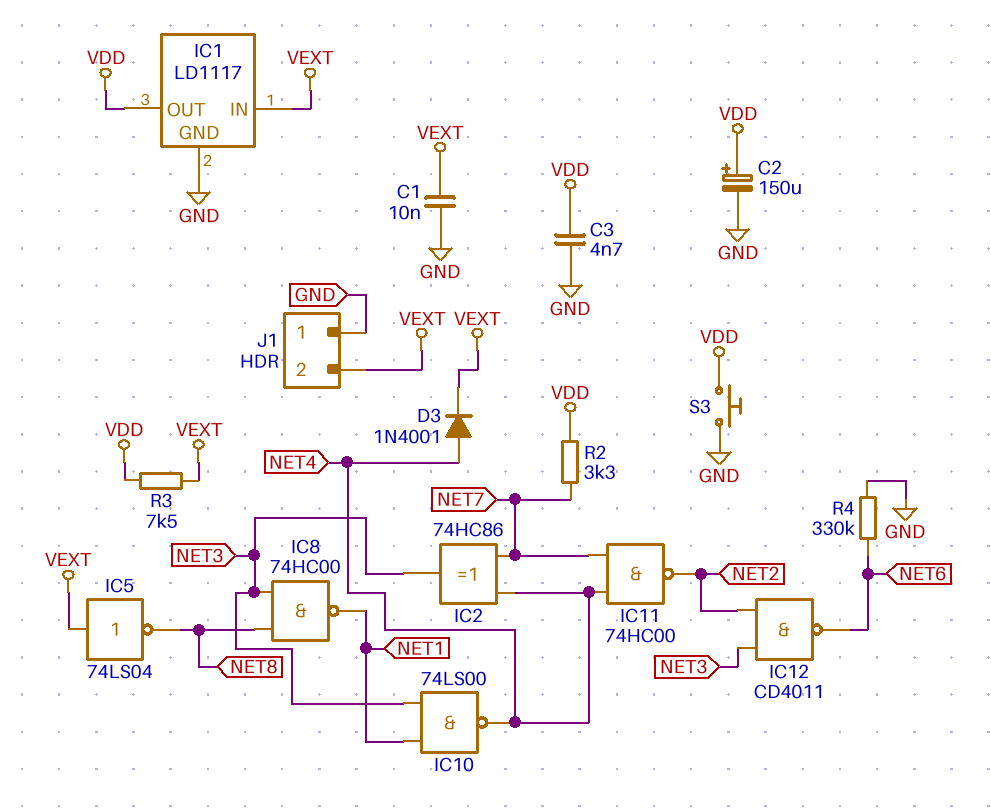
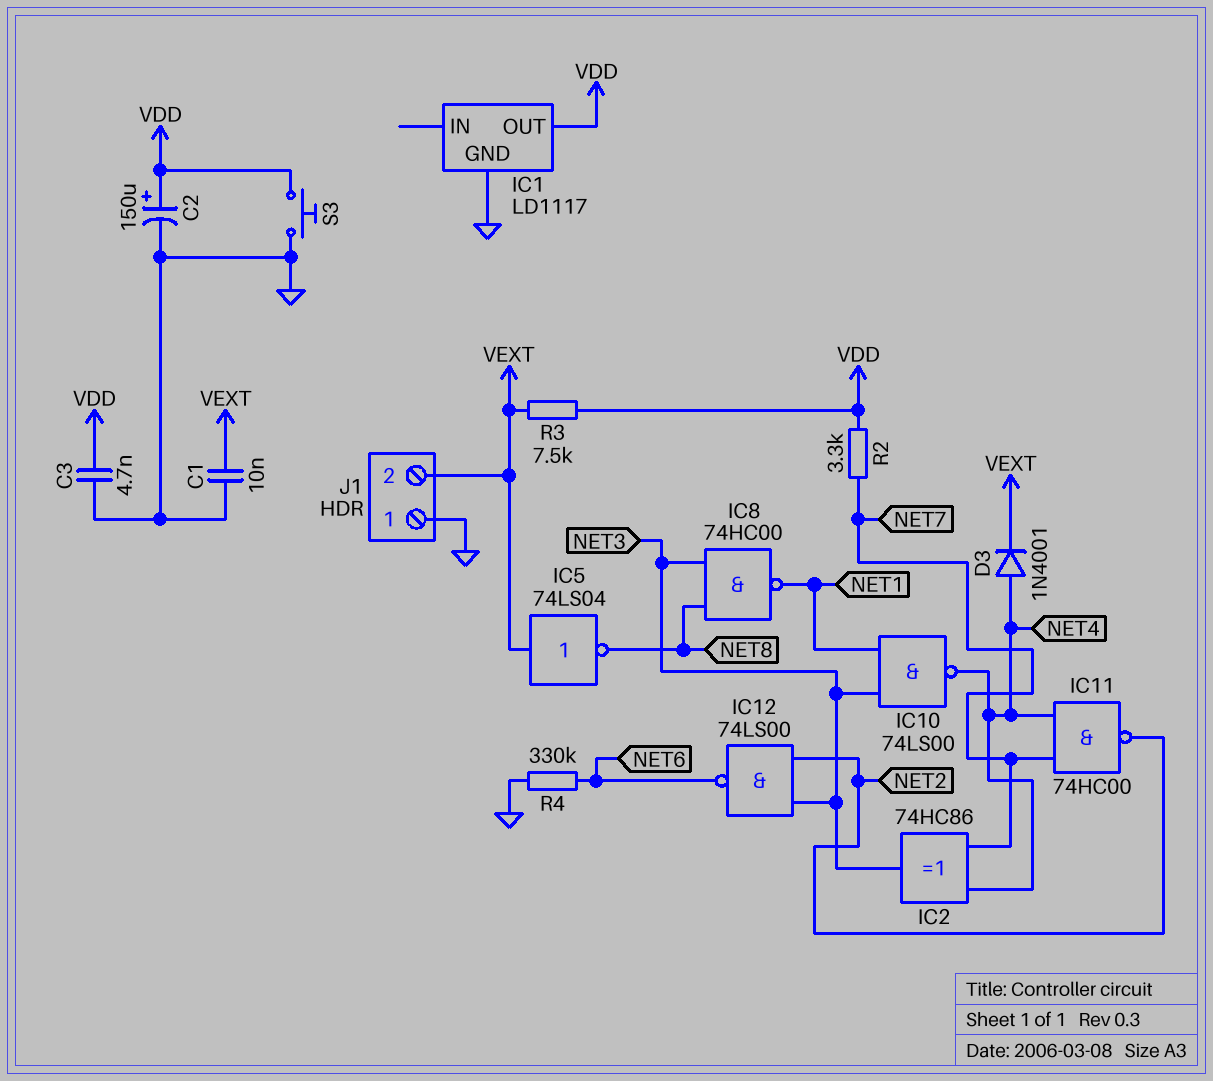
IC1 pin IN: VEXT -> none
IC12: NAND CD4011 (in NET2, in NET3, out NET6) -> NAND 74LS00 (in NET2, in NET3, out NET6)

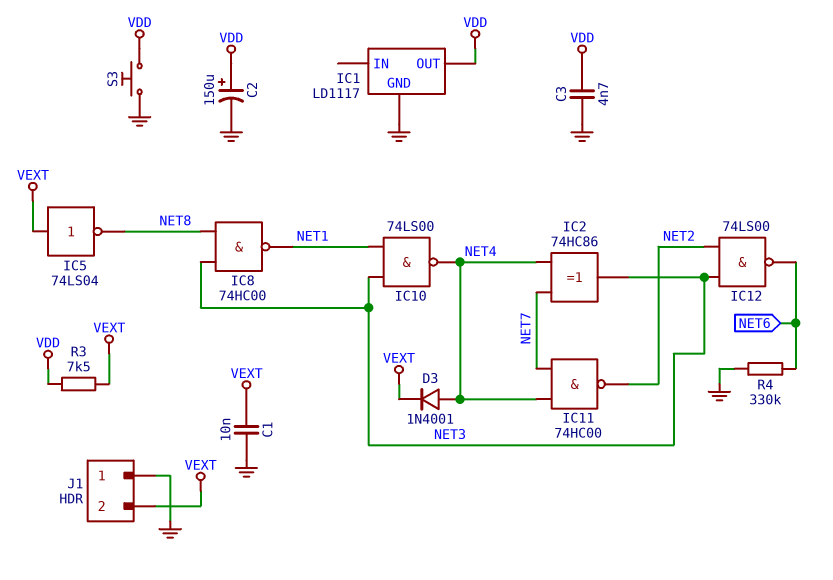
R2: 3.3k (NET7, VDD) -> none

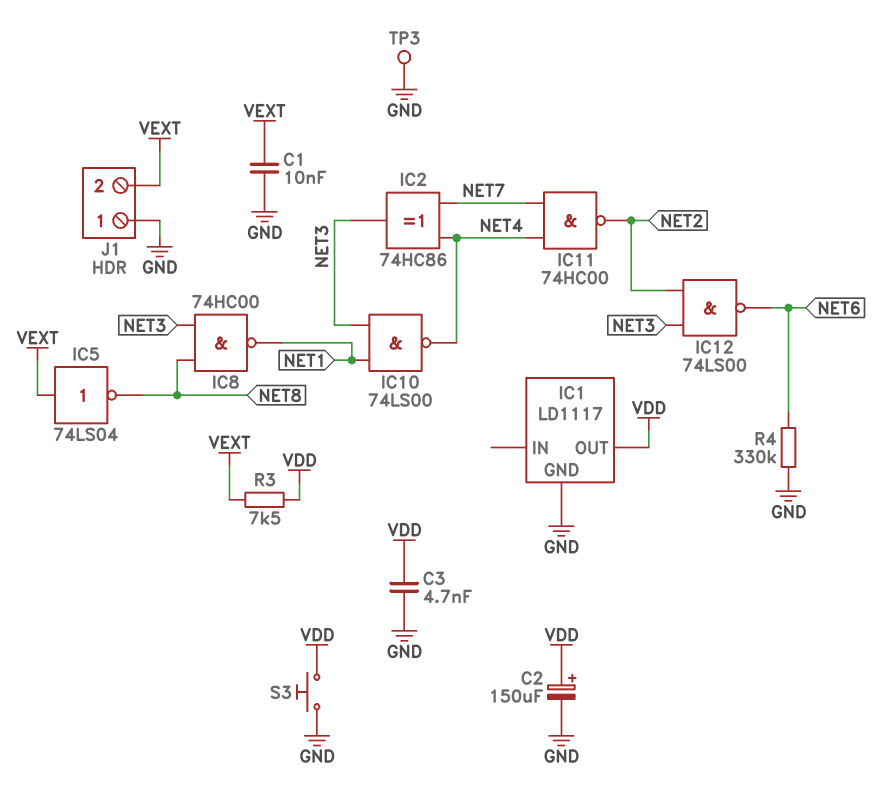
D3: diode 1N4001 (A NET4, K VEXT) -> none
TP3: none -> test point (GND)

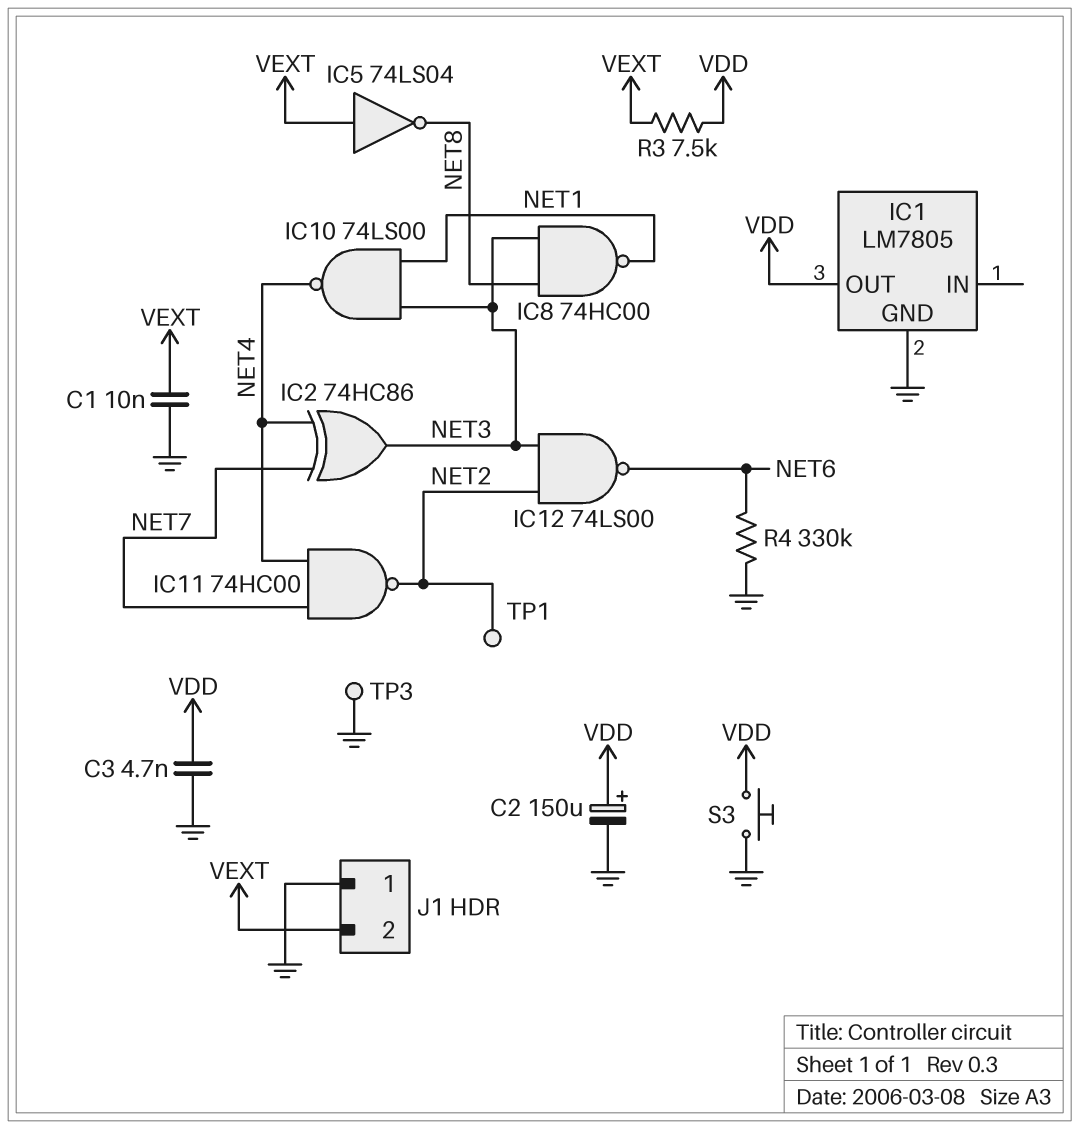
IC1: LD1117 -> LM7805
TP1: none -> test point (NET2)

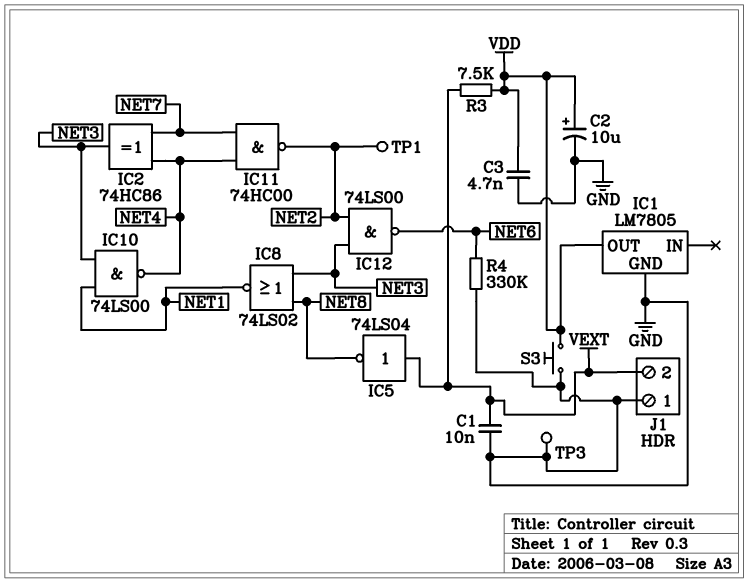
C2: 150uF (plus VDD, minus GND) -> 10uF (plus VDD, minus GND)
IC8: NAND 74HC00 (in NET3, in NET8, out NET1) -> NOR 74LS02 (in NET3, in NET8, out NET1)

